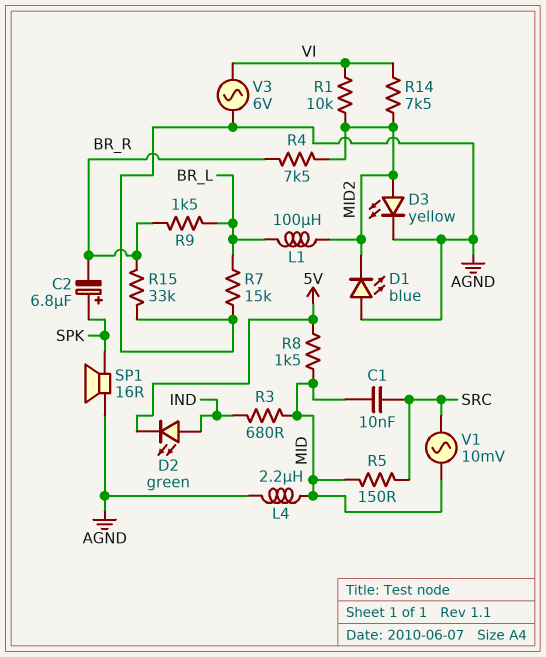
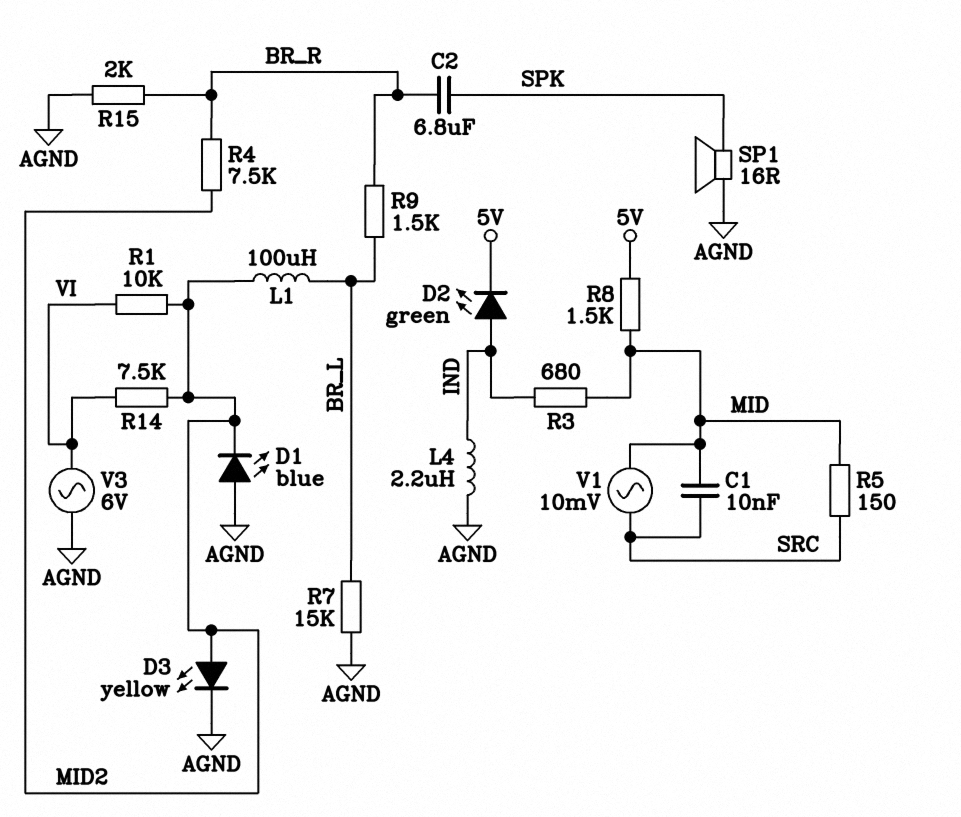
C2: 6.8uF (plus SPK, minus BR_R) -> 6.8uF (BR_R, SPK)
L4: 2.2uH (AGND, MID) -> 2.2uH (AGND, IND)
R15: 33k (AGND, BR_R) -> 2k (AGND, BR_R)

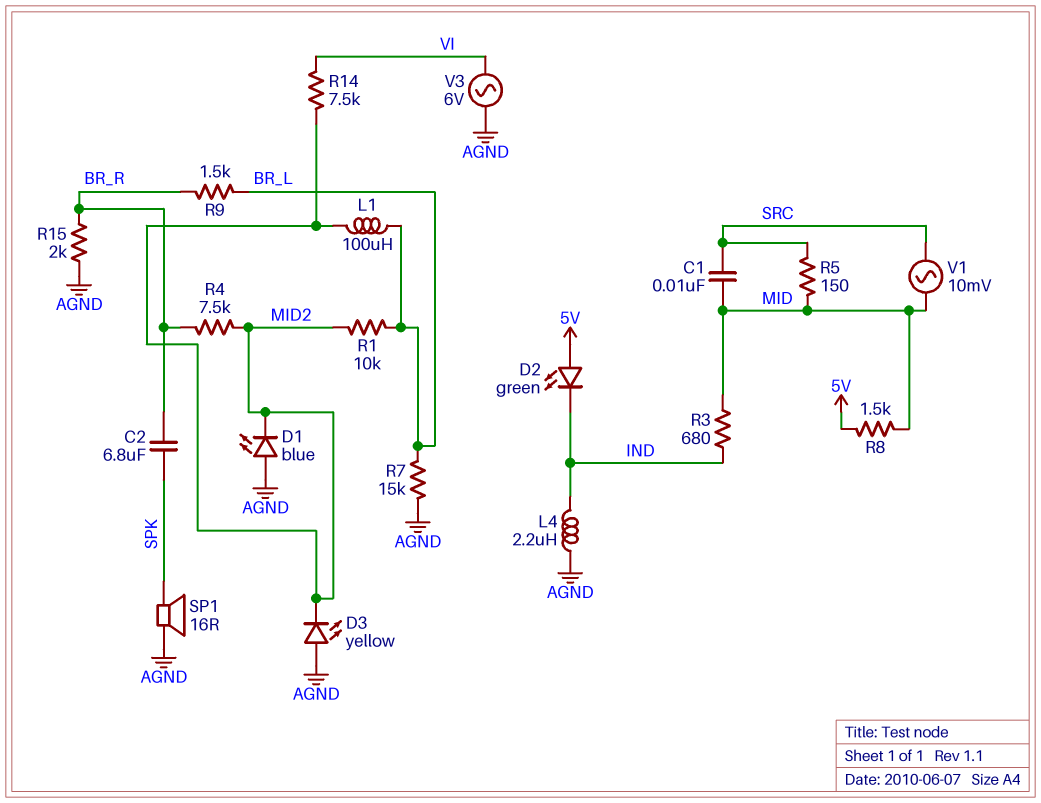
D2: LED green (A IND, K 5V) -> LED green (A 5V, K IND)
D3: LED yellow (A MID2, K AGND) -> LED yellow (A AGND, K MID2)
R1: 10k (MID2, VI) -> 10k (BR_L, MID2)

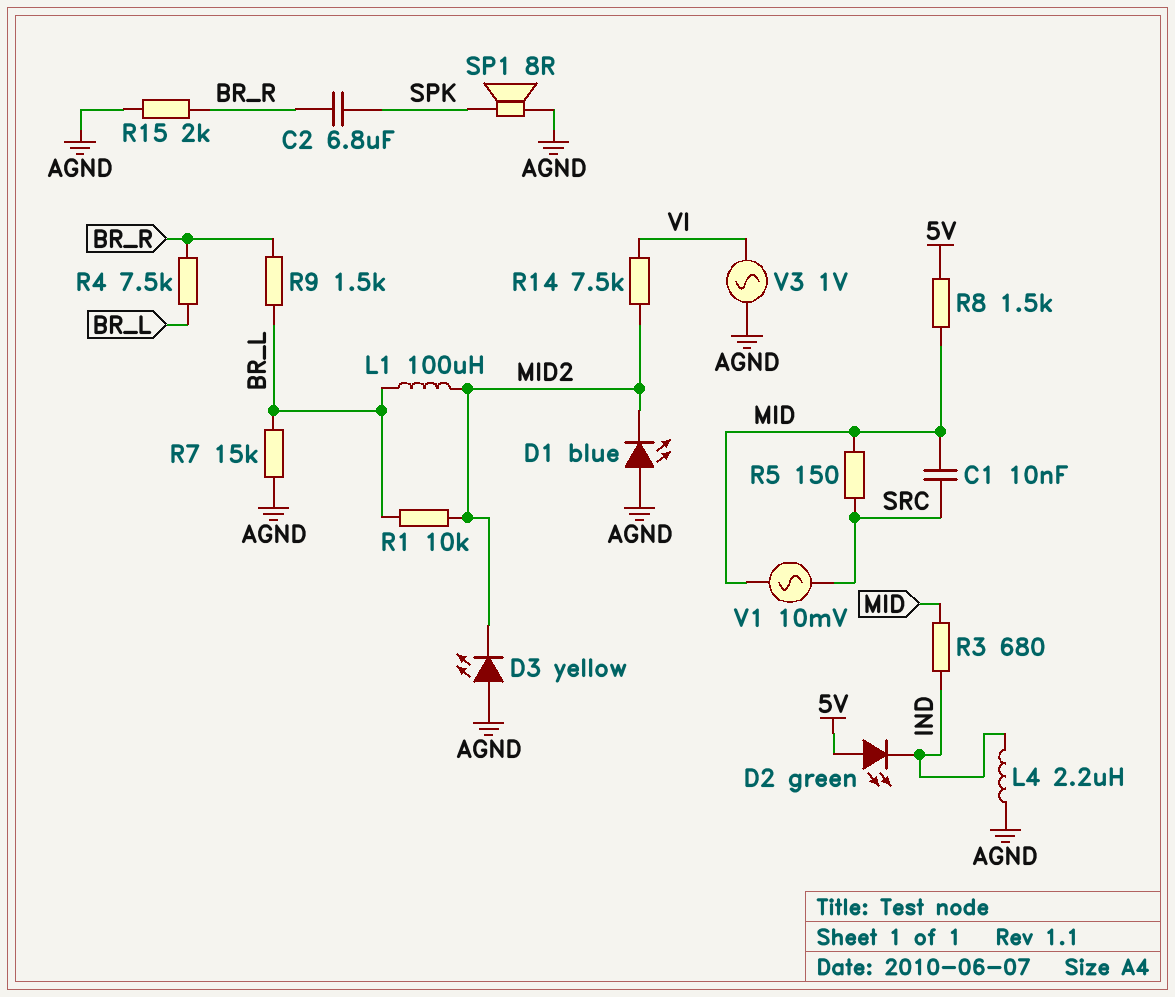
R4: 7.5k (BR_R, MID2) -> 7.5k (BR_L, BR_R)
SP1: speaker 16R (AGND, SPK) -> speaker 8R (AGND, SPK)
V3: AC 6V (AGND, VI) -> AC 1V (AGND, VI)

